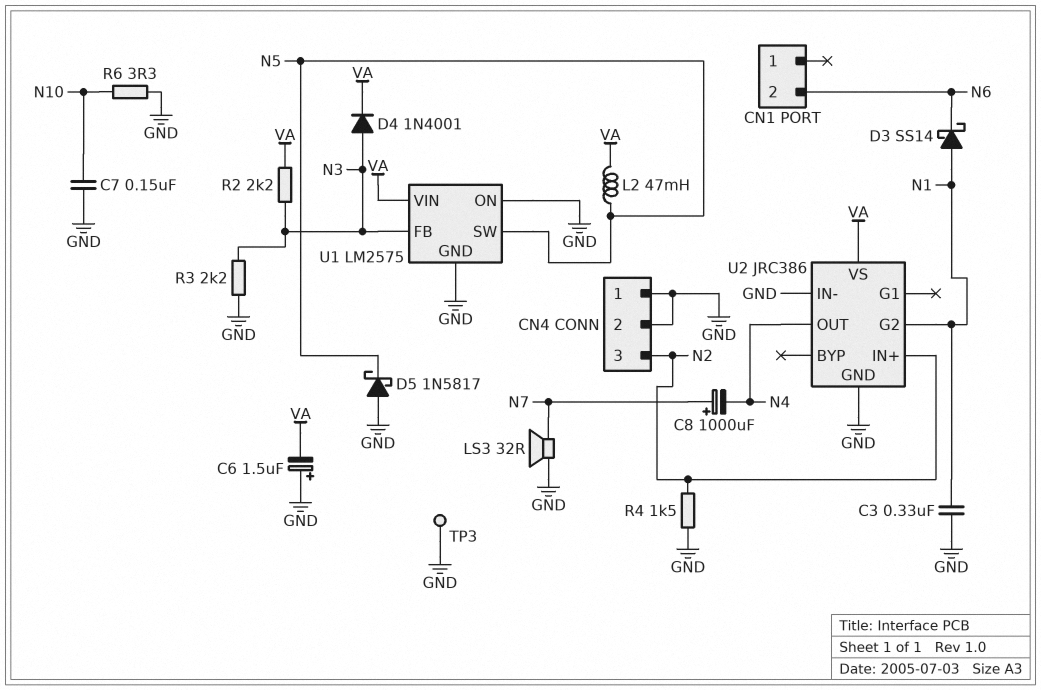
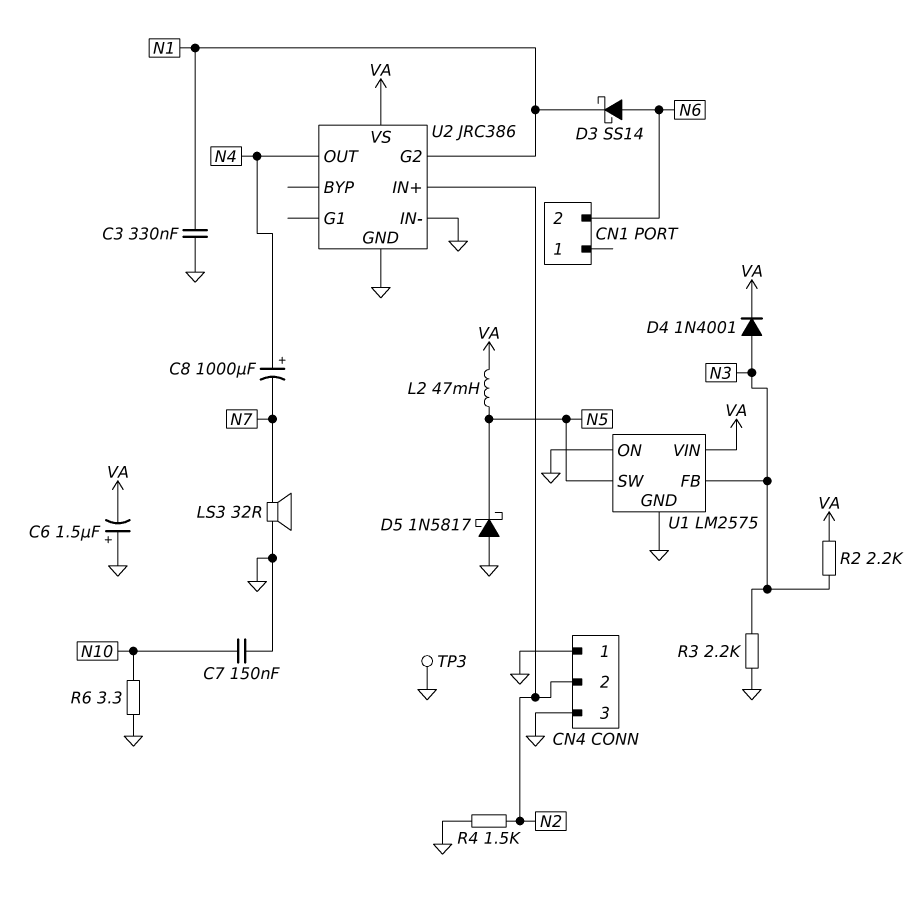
C8: 1000uF (plus N7, minus N4) -> 1000uF (plus N4, minus N7)
CN4 pin 2: GND -> N2
CN4 pin 3: N2 -> GND
D3: schottky SS14 (A N1, K N6) -> schottky SS14 (A N6, K N1)

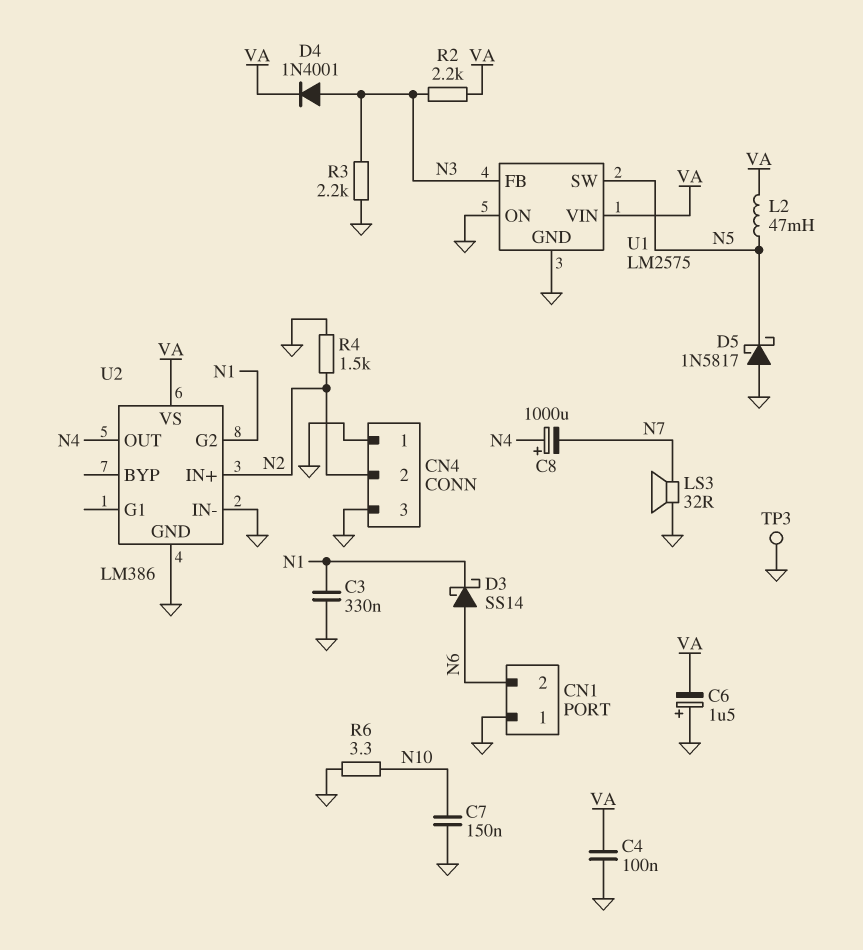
C4: none -> 100nF (GND, VA)
CN1 pin 1: none -> GND
U2: JRC386 -> LM386

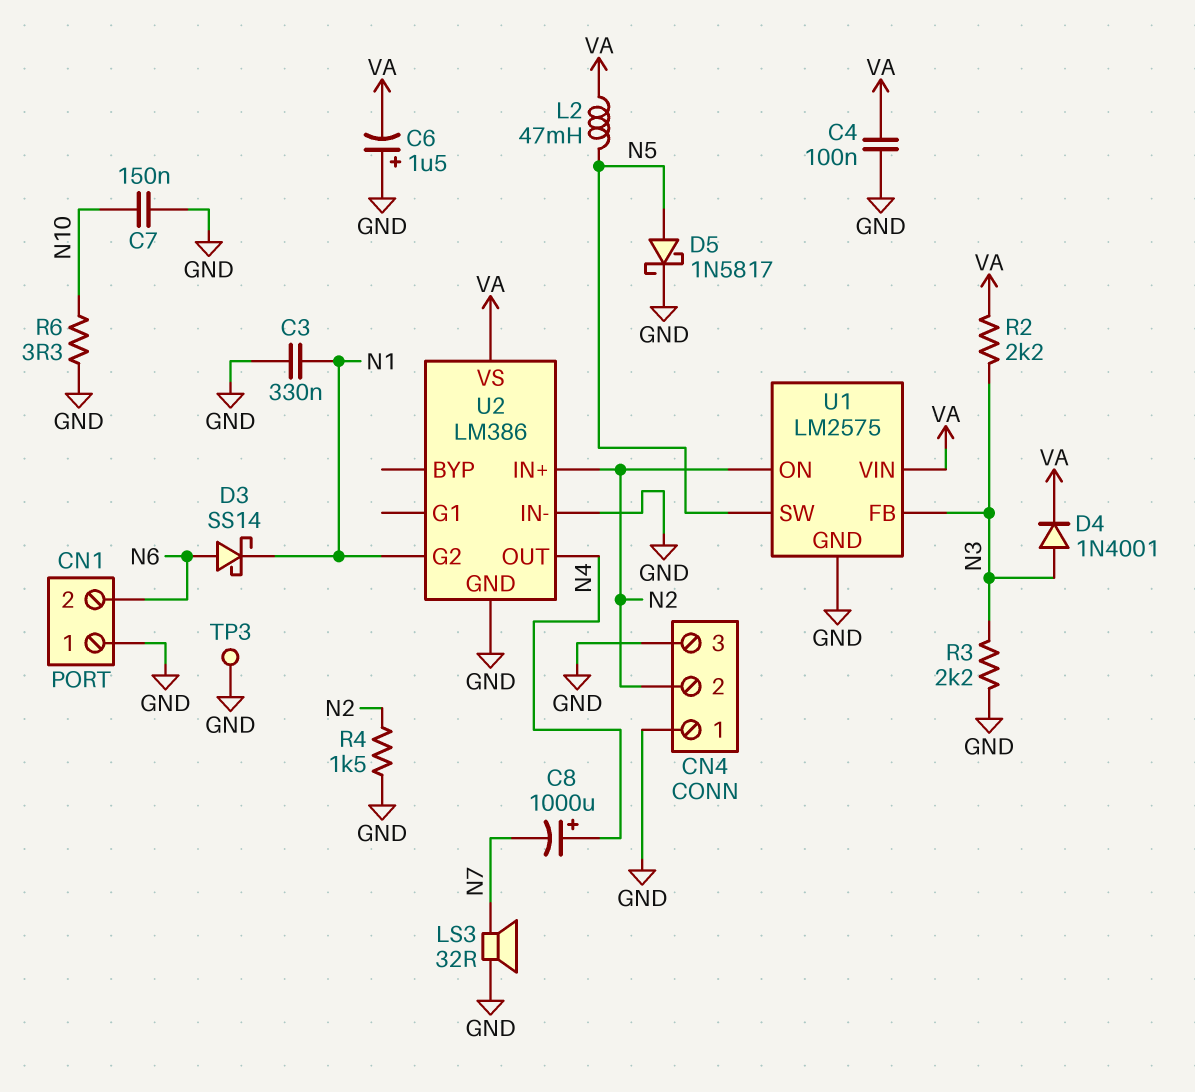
D5: schottky 1N5817 (A GND, K N5) -> schottky 1N5817 (A N5, K GND)
U1 pin ON: GND -> N2

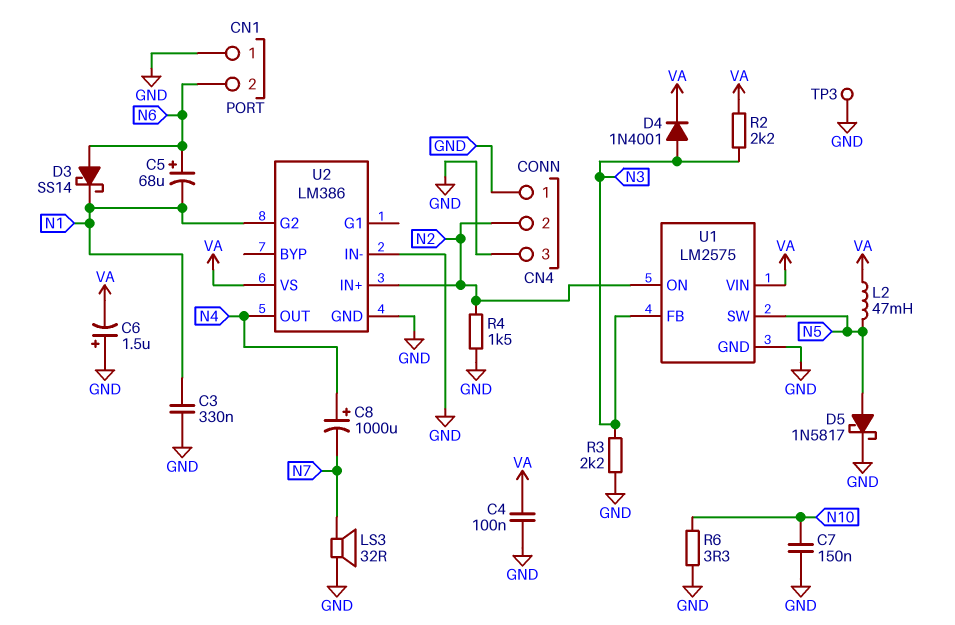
C5: none -> 68uF (plus N6, minus N1)

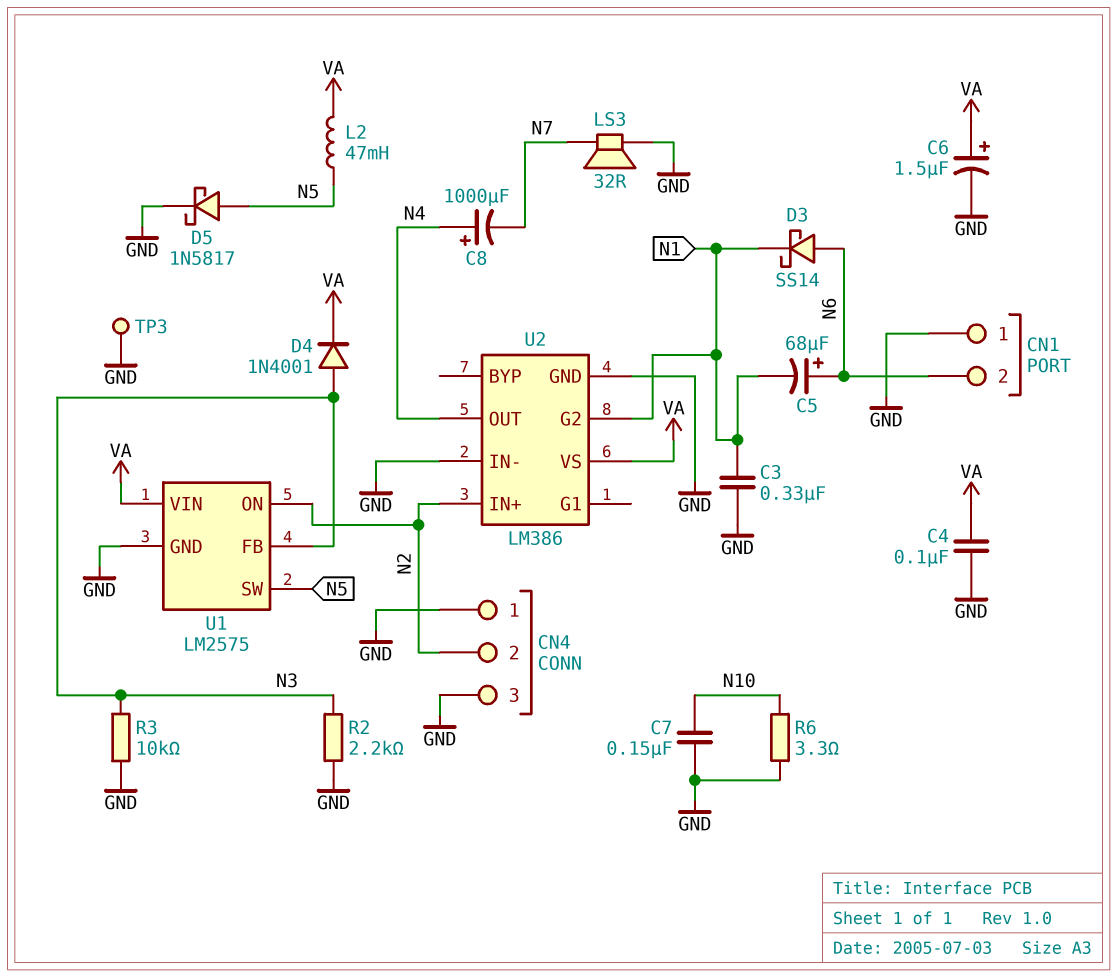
C6: 1.5uF (plus GND, minus VA) -> 1.5uF (plus VA, minus GND)
R2: 2.2k (N3, VA) -> 2.2k (GND, N3)
R3: 2.2k (GND, N3) -> 10k (GND, N3)
R4: 1.5k (GND, N2) -> none

